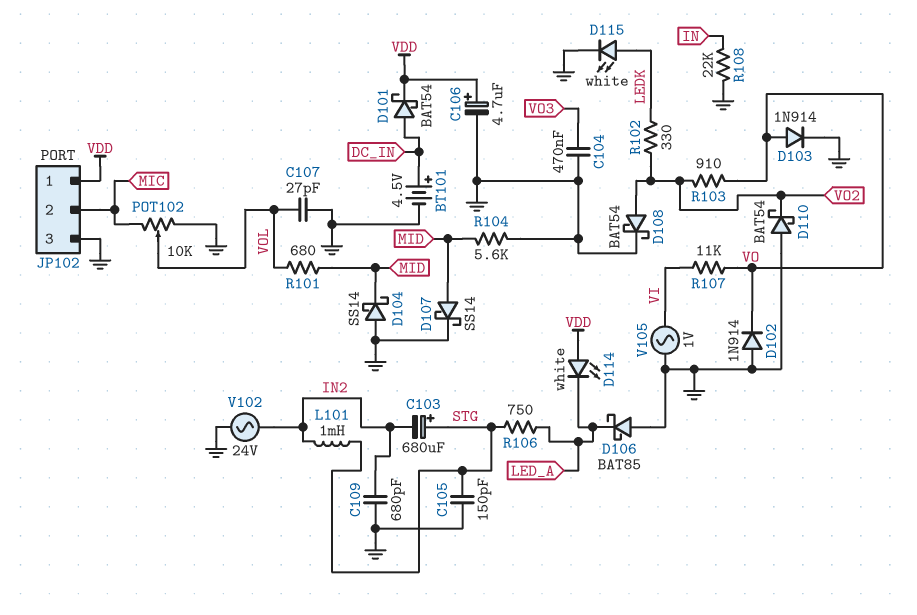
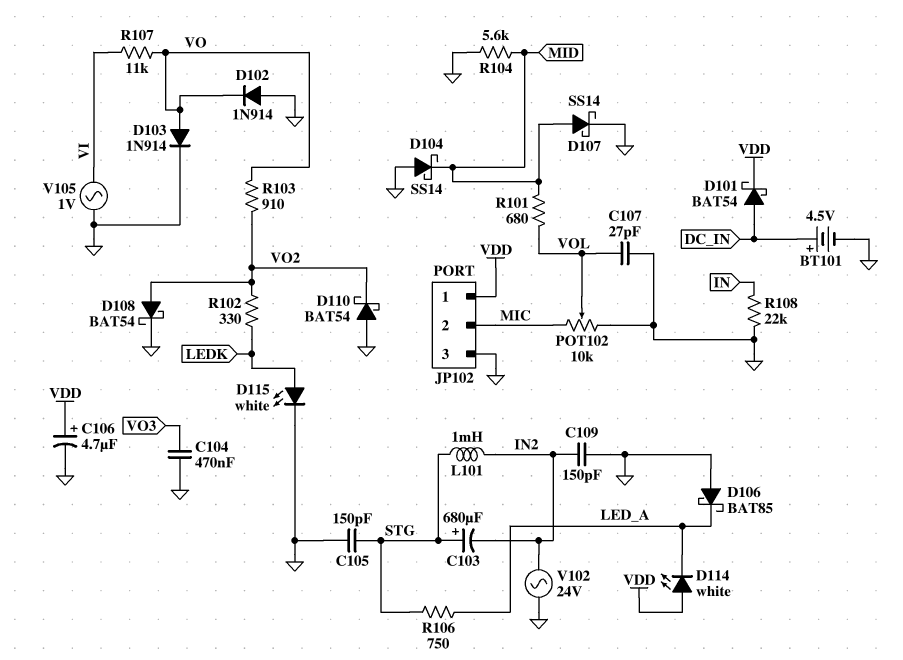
C109: 680pF (GND, IN2) -> 150pF (GND, IN2)

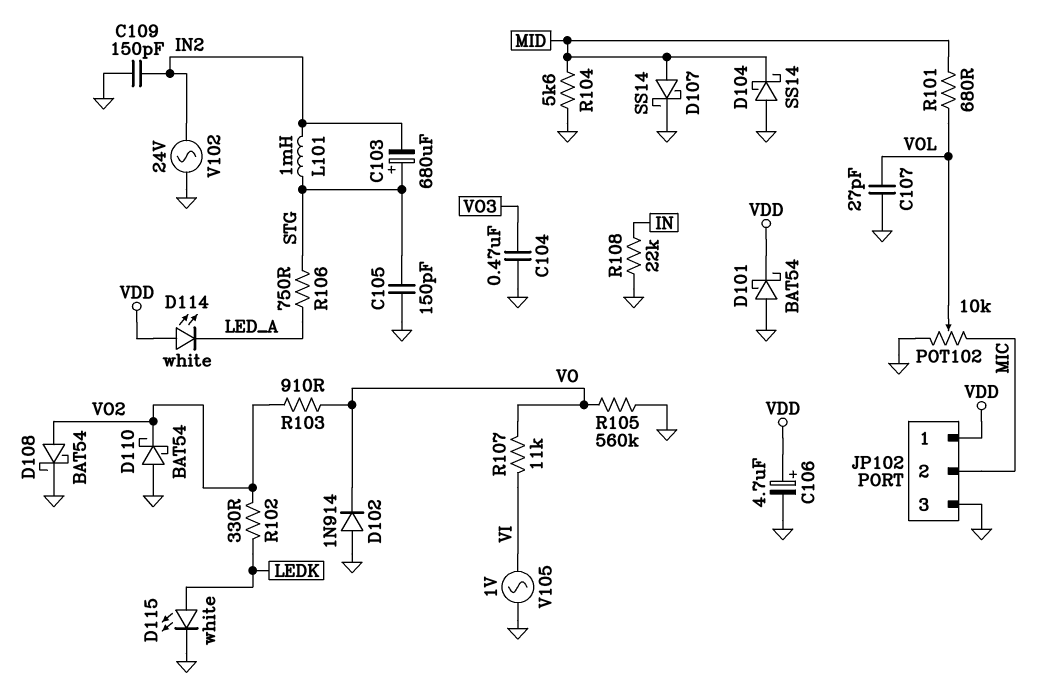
BT101: 4.5V (plus DC_IN, minus GND) -> none
D101: schottky BAT54 (A DC_IN, K VDD) -> schottky BAT54 (A GND, K VDD)
D103: diode 1N914 (A VO, K GND) -> none
D106: schottky BAT85 (A GND, K LED_A) -> none
R105: none -> 560k (GND, VO)

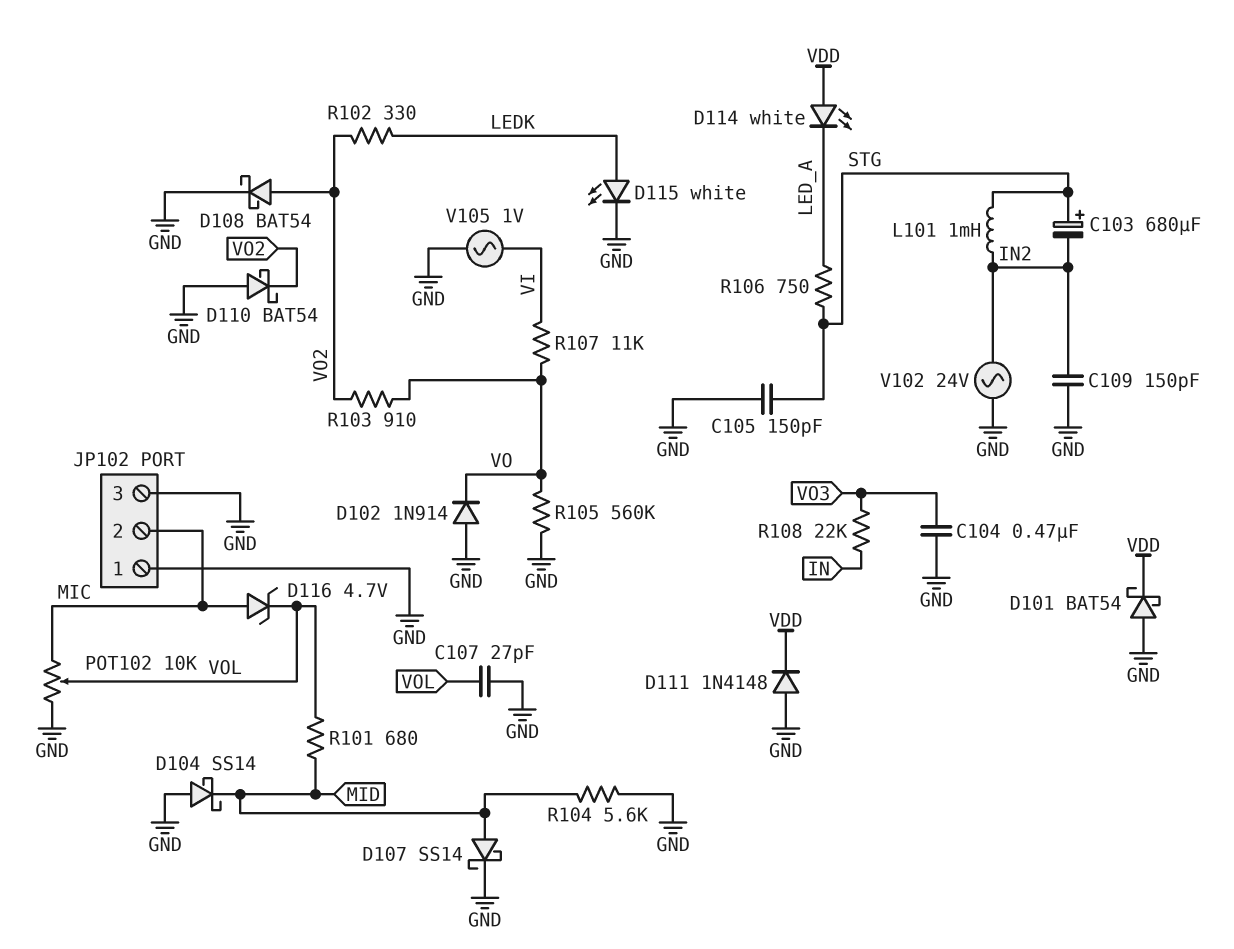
C106: 4.7uF (plus VDD, minus GND) -> none
D111: none -> diode 1N4148 (A GND, K VDD)
D116: none -> zener 4.7V (A MIC, K VOL)
JP102 pin 1: VDD -> GND
R108: 22k (GND, IN) -> 22k (IN, VO3)

